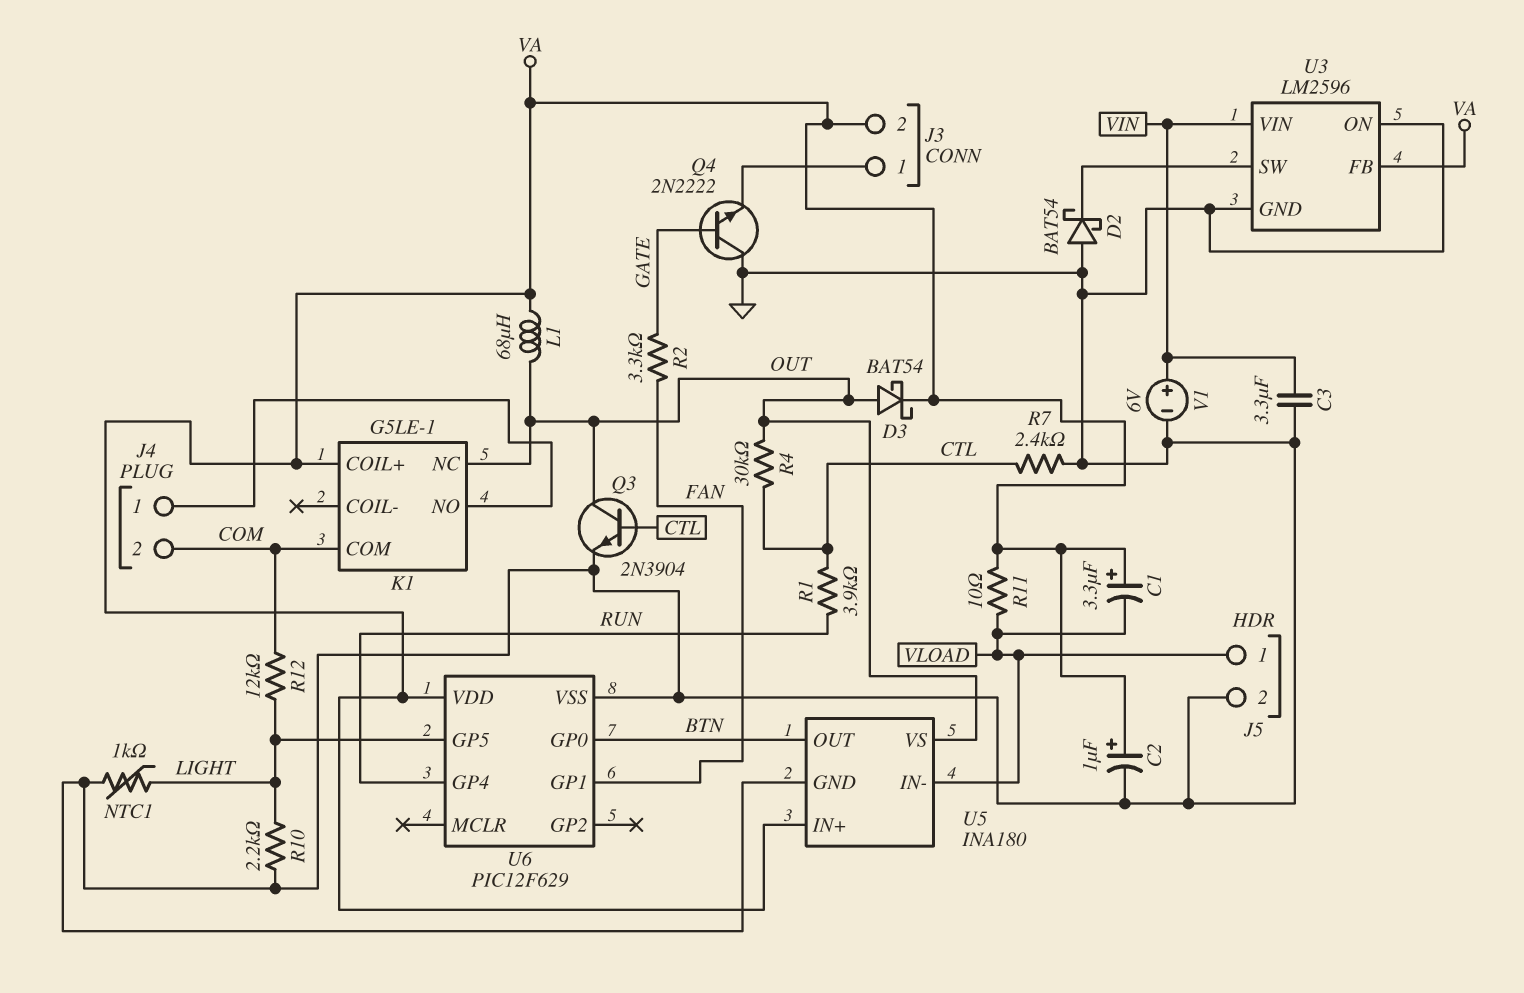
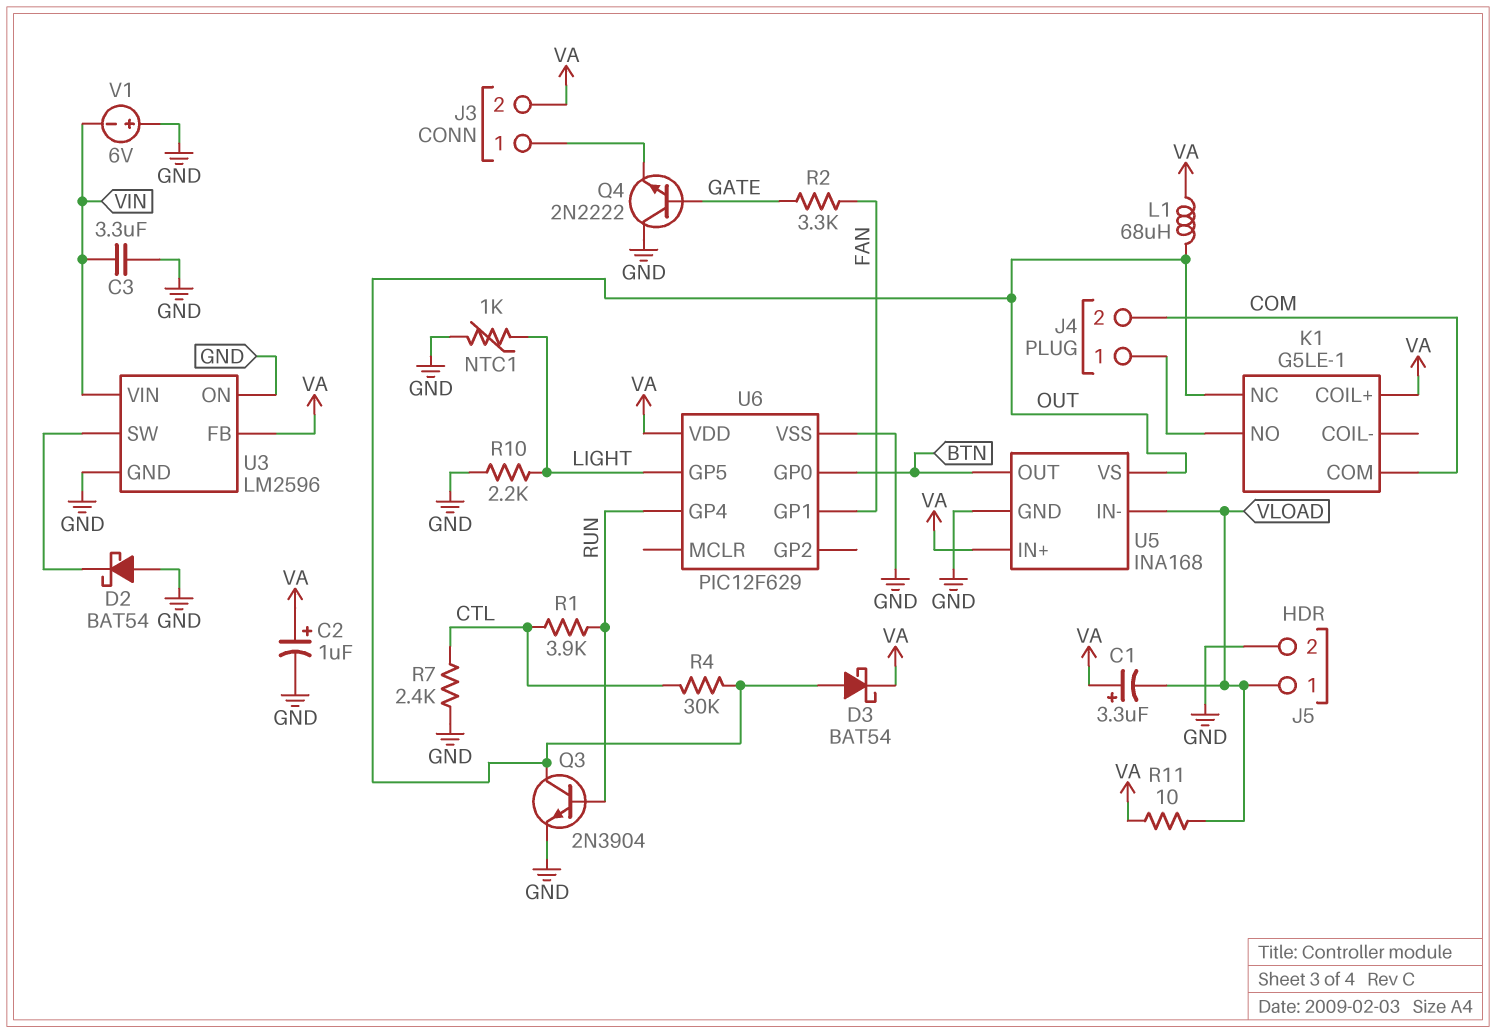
Q3: NPN 2N3904 (B CTL, C OUT, E GND) -> NPN 2N3904 (B RUN, C OUT, E GND)
R12: 12k (COM, LIGHT) -> none
U5: INA180 -> INA168
V1: 6V (plus VIN, minus GND) -> 6V (plus GND, minus VIN)

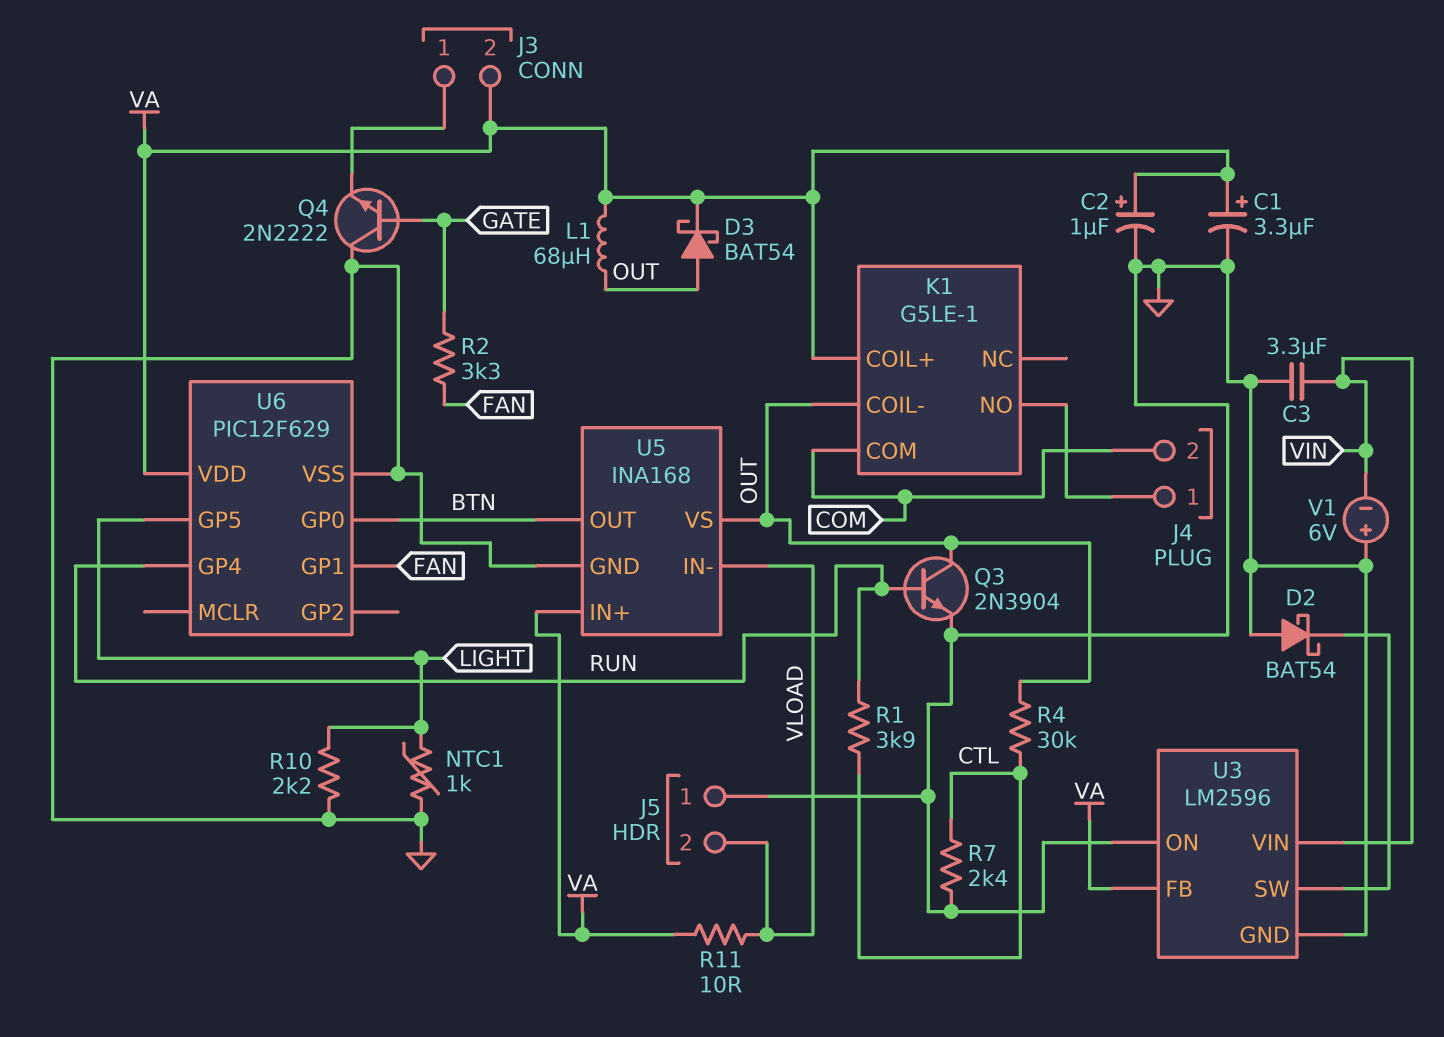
C1: 3.3uF (plus VA, minus VLOAD) -> 3.3uF (plus VA, minus GND)
J5 pin 1: VLOAD -> GND
J5 pin 2: GND -> VLOAD
K1 pin COIL-: none -> OUT
K1 pin NC: OUT -> none

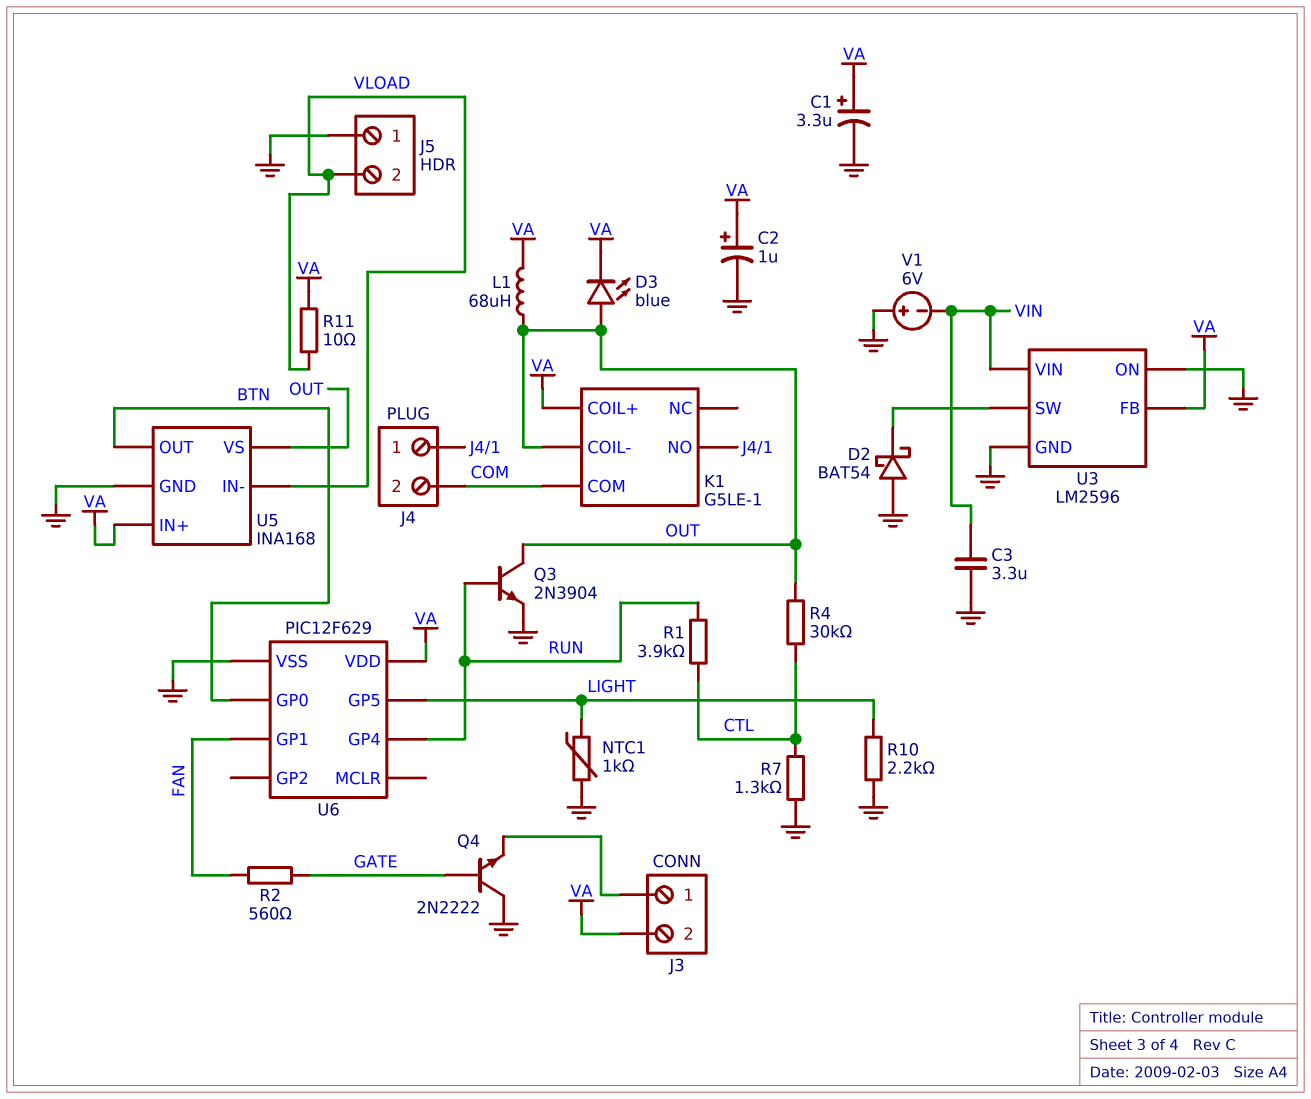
D3: schottky BAT54 (A OUT, K VA) -> LED blue (A OUT, K VA)
R2: 3.3k (FAN, GATE) -> 560 (FAN, GATE)
R7: 2.4k (CTL, GND) -> 1.3k (CTL, GND)

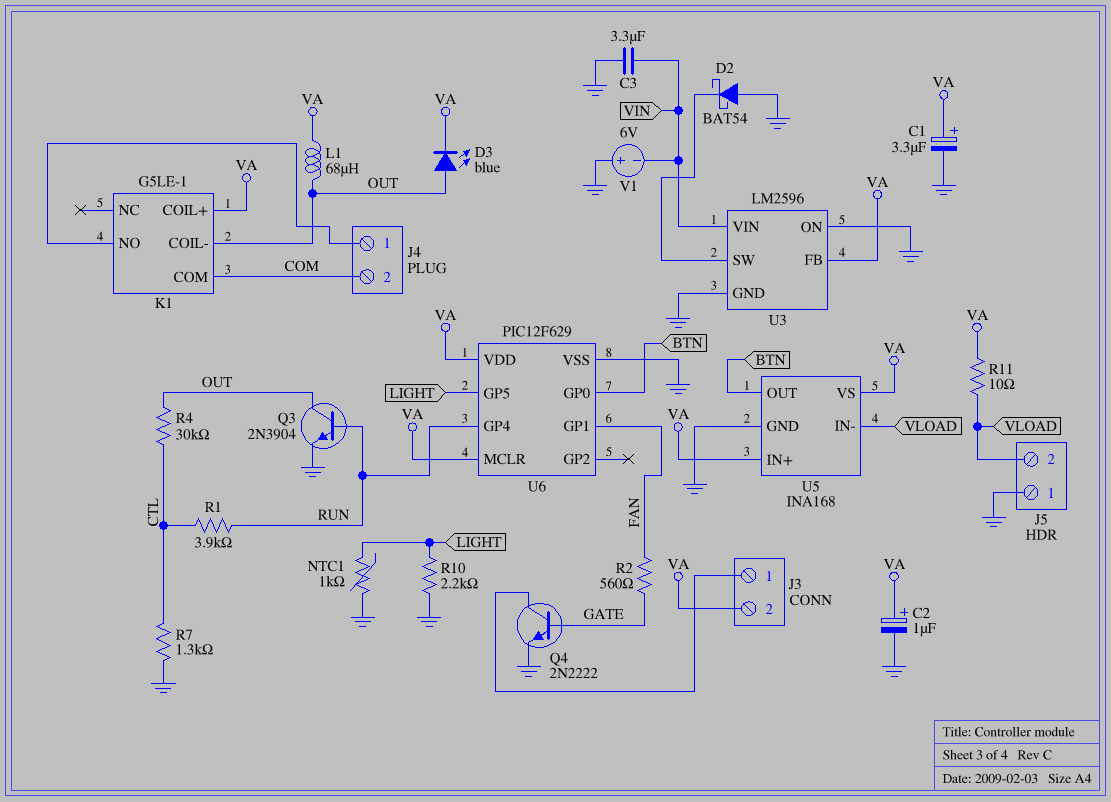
Q4: NPN 2N2222 (B GATE, C GND, E J3/1) -> NPN 2N2222 (B GATE, C J3/1, E GND)
U5 pin VS: OUT -> VA
U6 pin MCLR: none -> VA

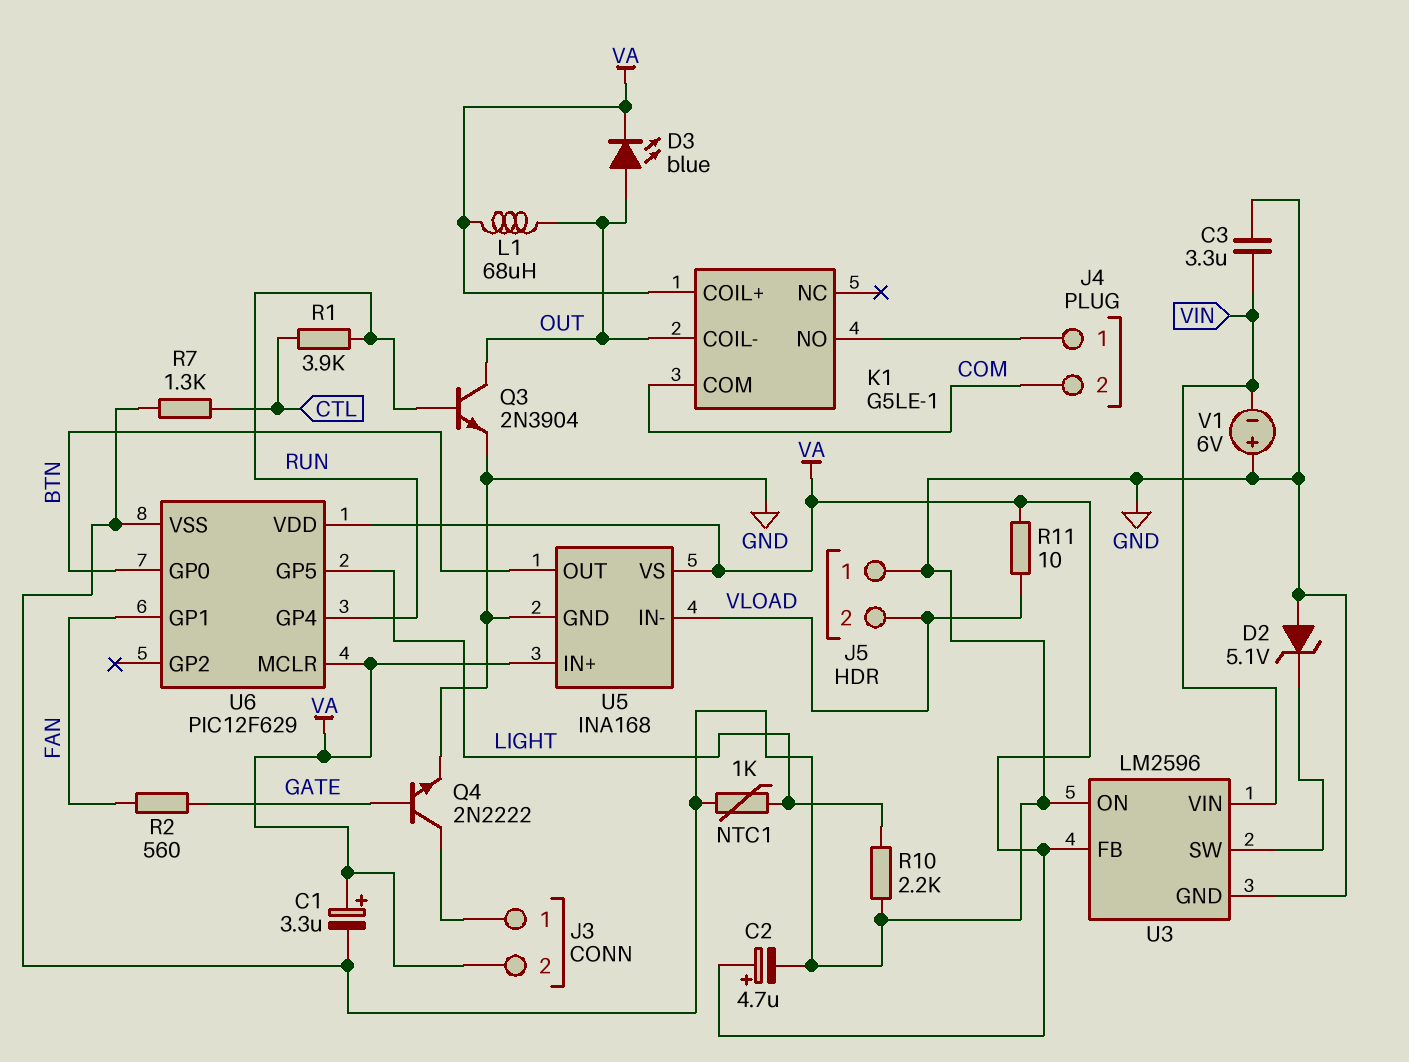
C2: 1uF (plus VA, minus GND) -> 4.7uF (plus VA, minus GND)
D2: schottky BAT54 (A GND, K U3/SW) -> zener 5.1V (A GND, K U3/SW)
R4: 30k (CTL, OUT) -> none

